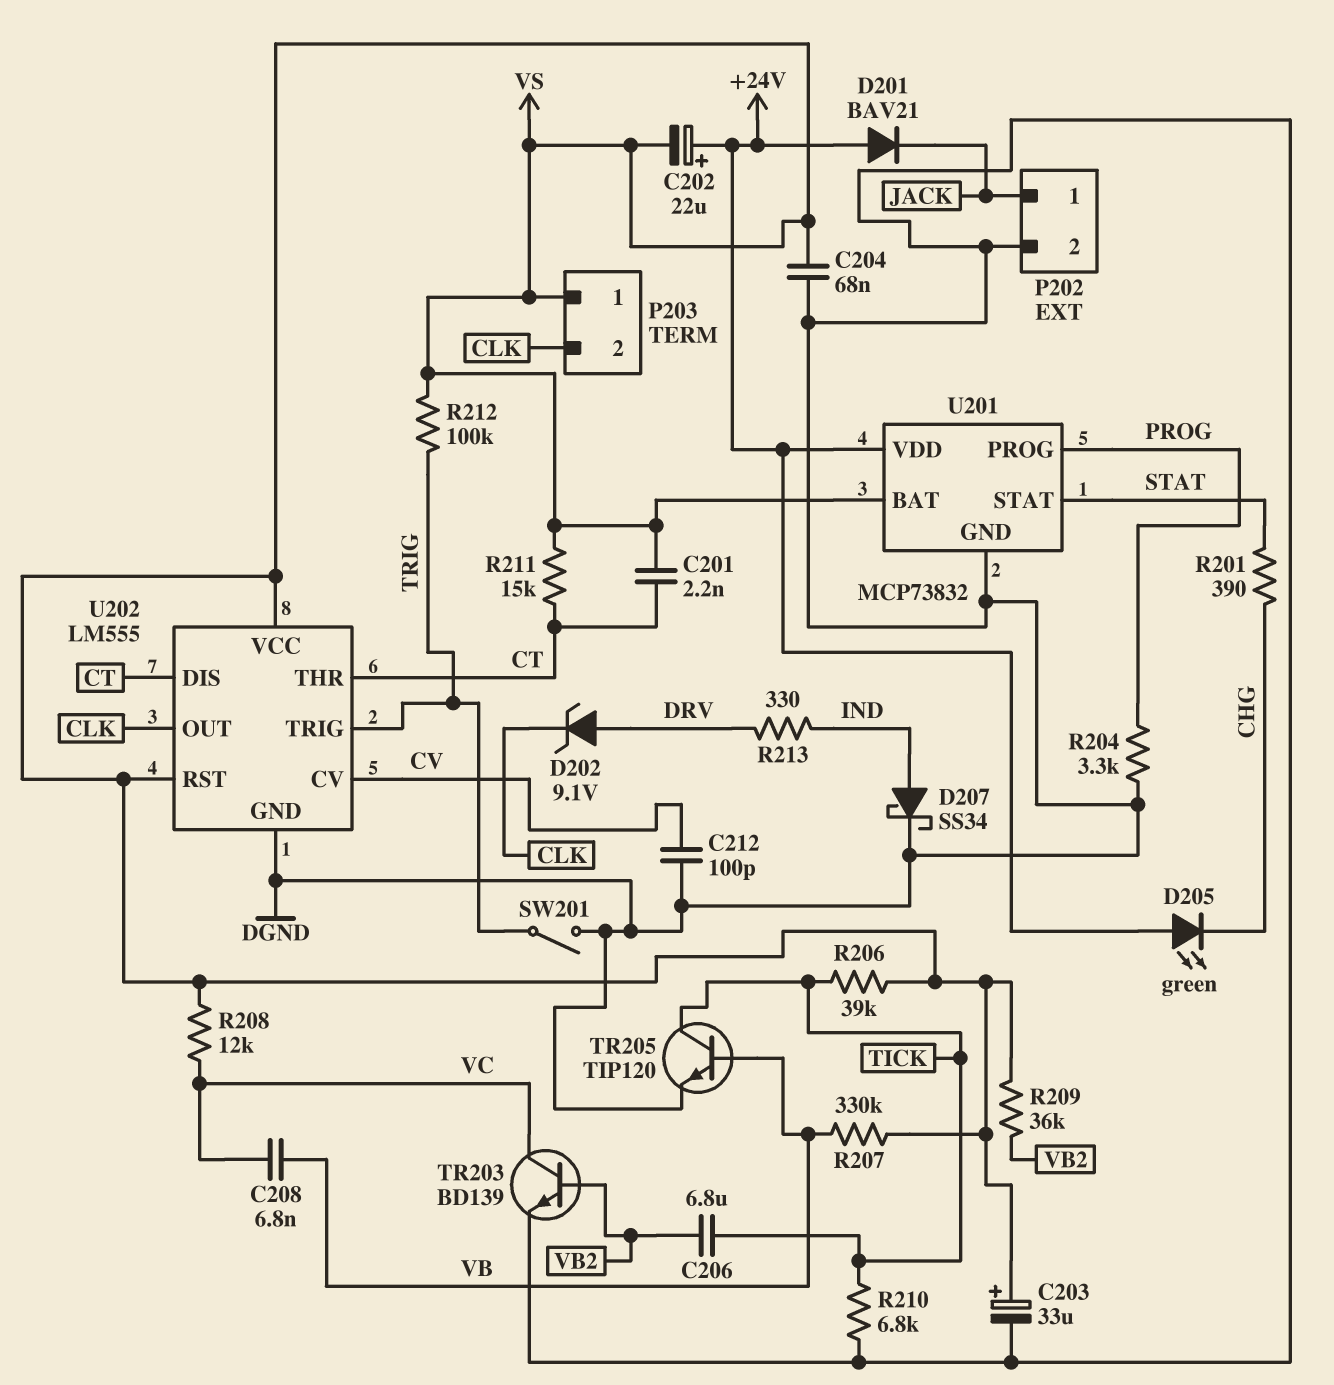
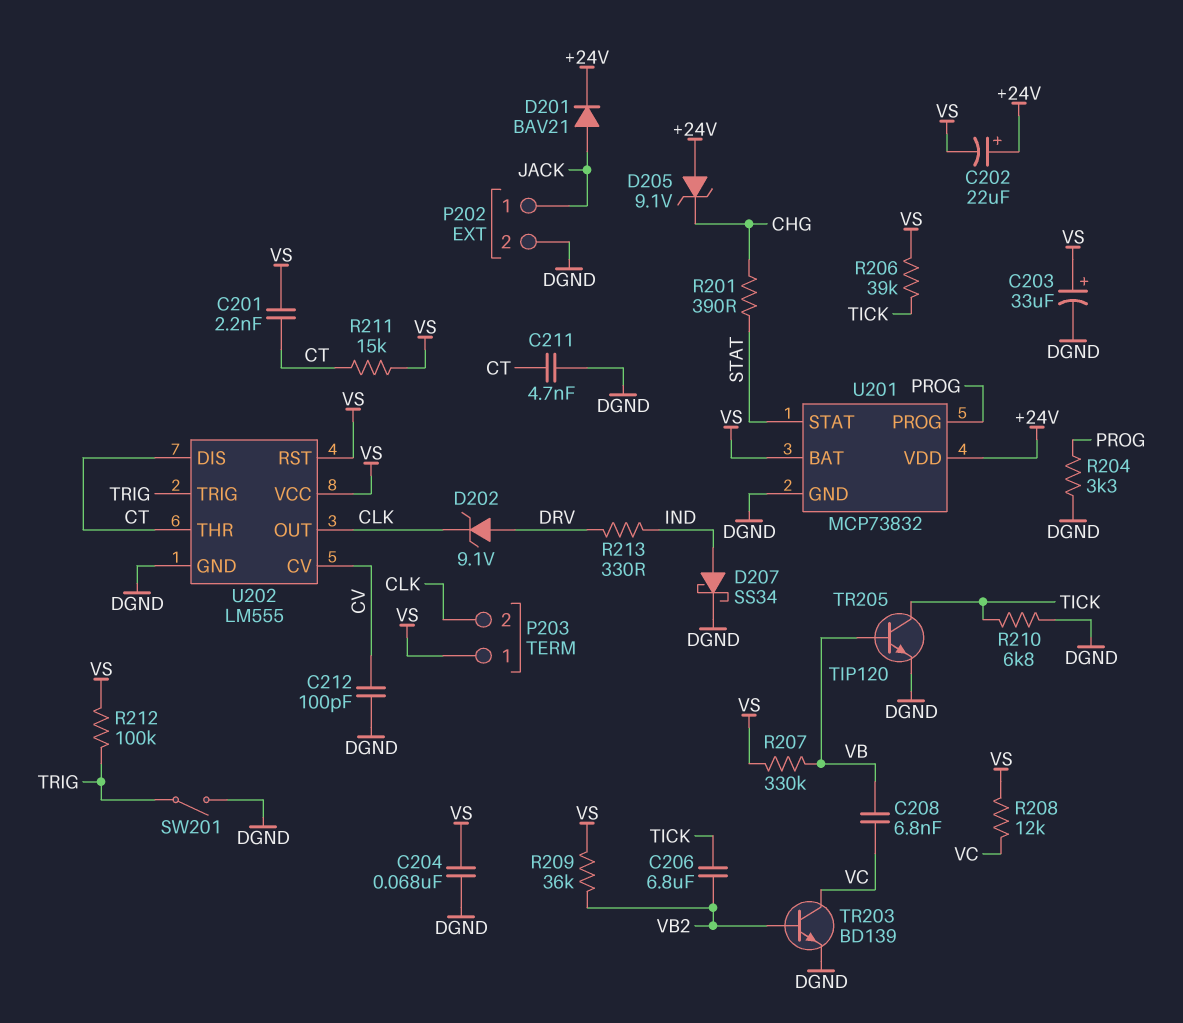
C211: none -> 4.7nF (CT, DGND)
D201: diode BAV21 (A +24V, K JACK) -> diode BAV21 (A JACK, K +24V)
D205: LED green (A +24V, K CHG) -> zener 9.1V (A +24V, K CHG)

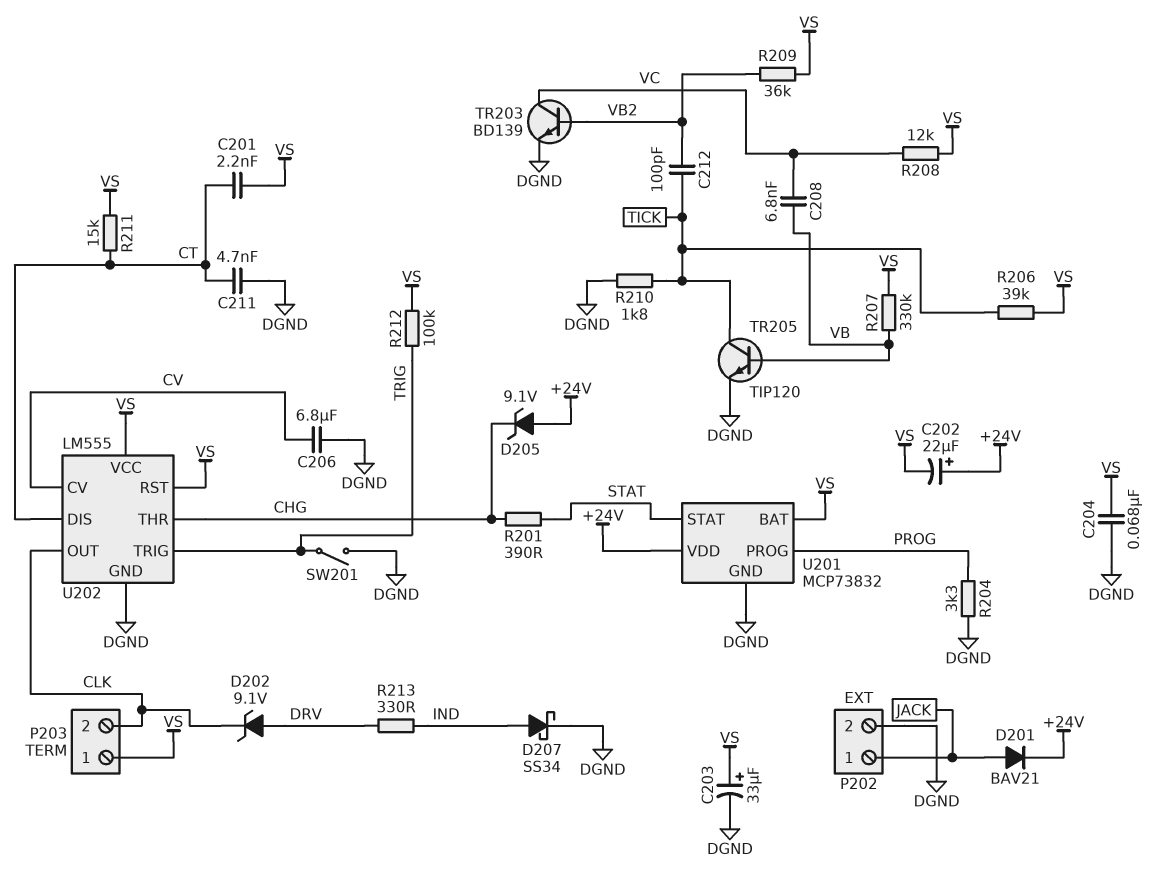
C206: 6.8uF (TICK, VB2) -> 6.8uF (CV, DGND)
C212: 100pF (CV, DGND) -> 100pF (TICK, VB2)
R210: 6.8k (DGND, TICK) -> 1.8k (DGND, TICK)
U202 pin THR: CT -> CHG

